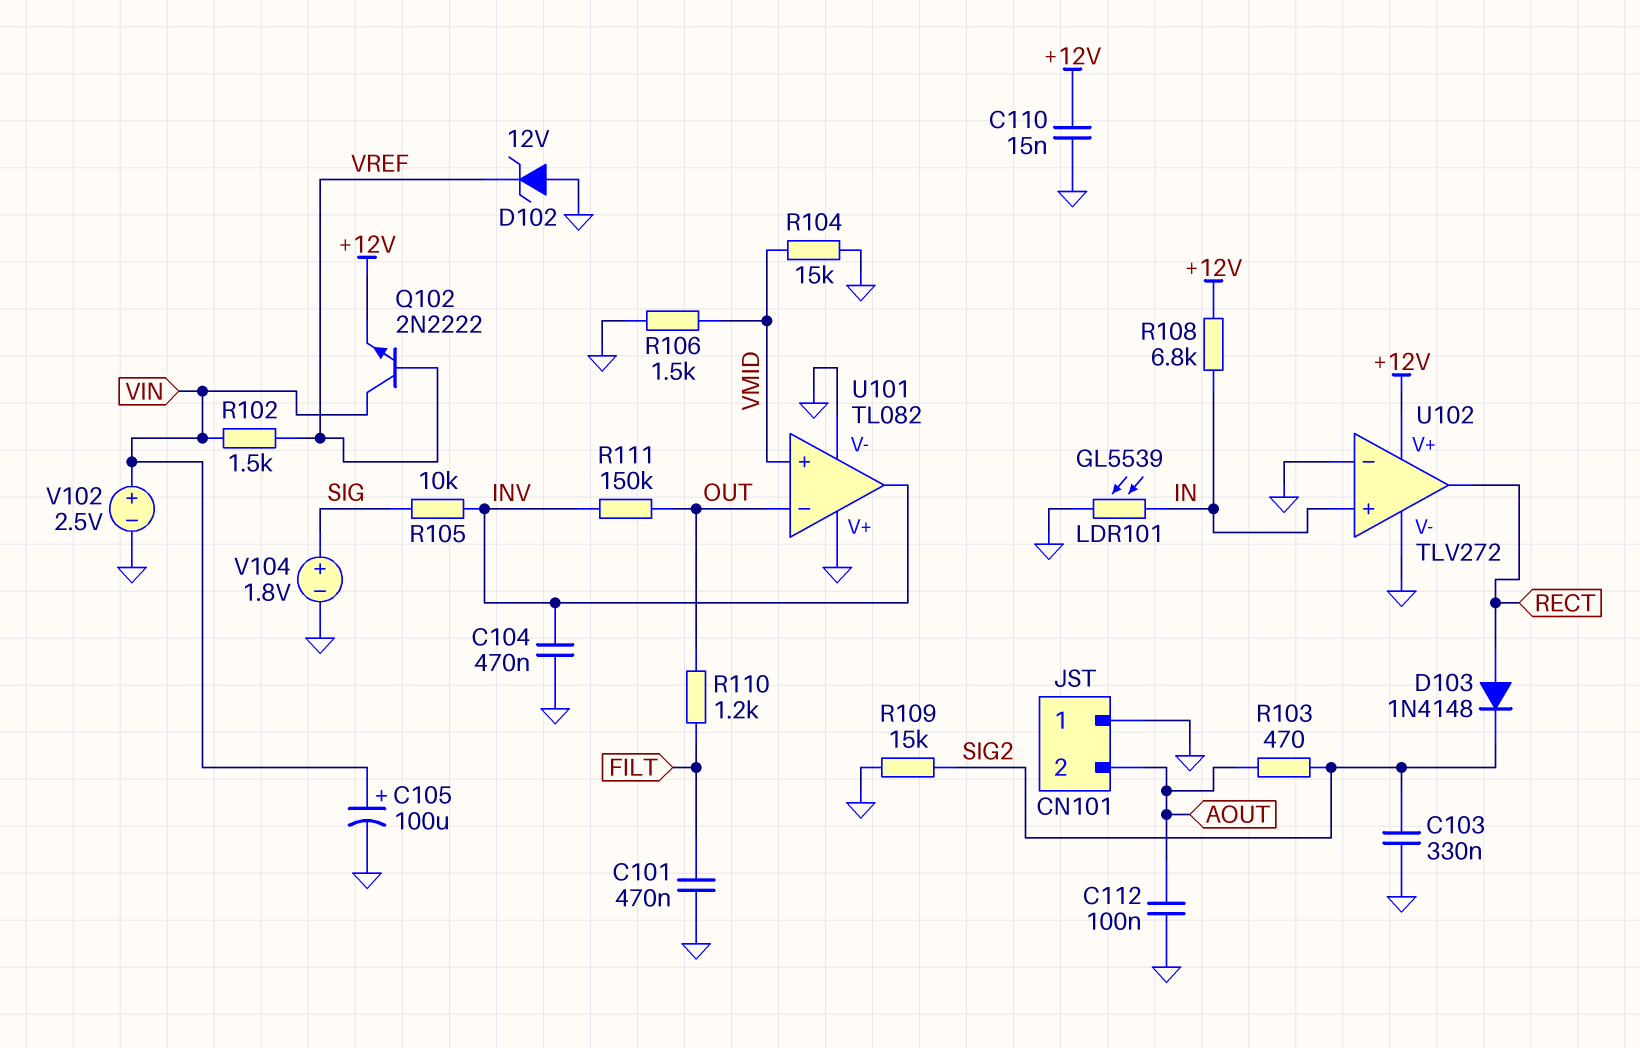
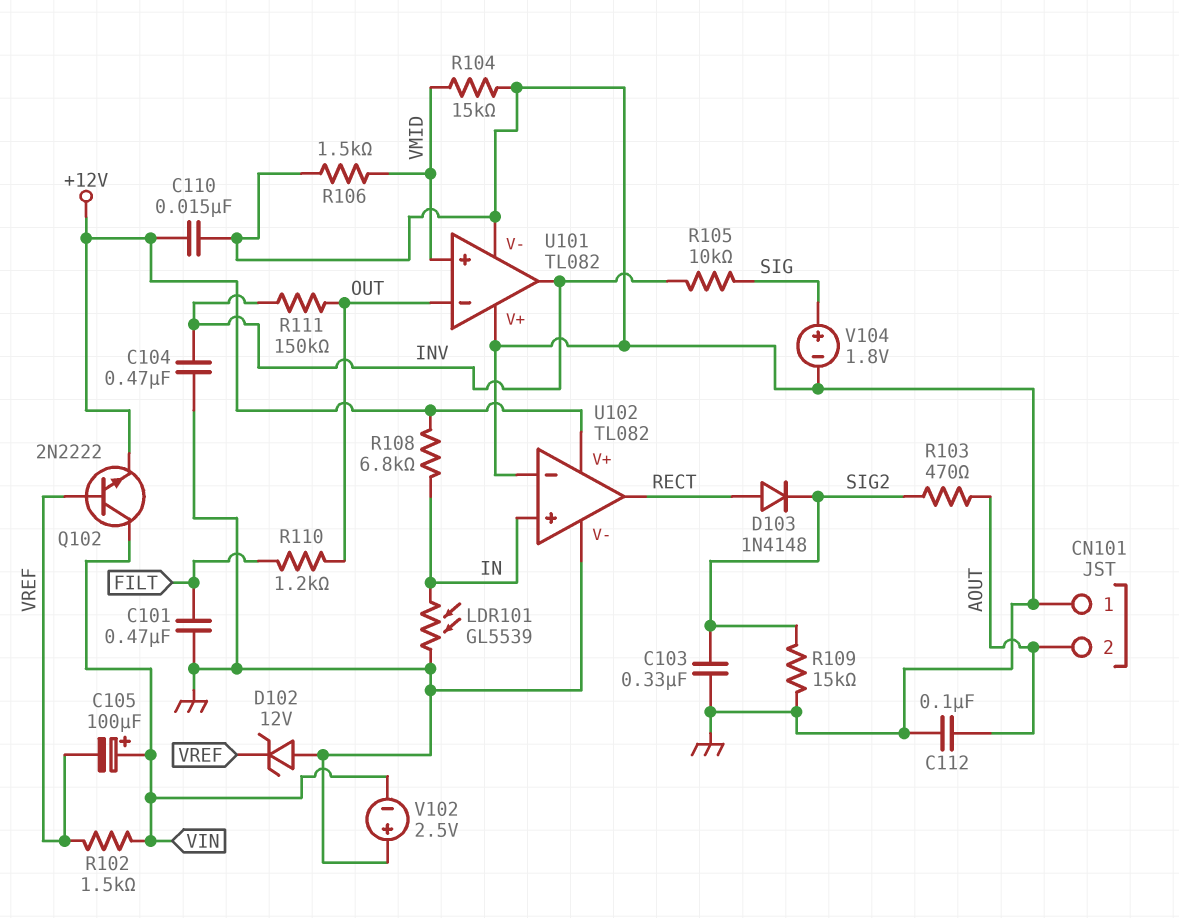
C105: 100uF (plus VIN, minus GND) -> 100uF (plus VIN, minus VREF)
U102: TLV272 -> TL082
V102: 2.5V (plus VIN, minus GND) -> 2.5V (plus GND, minus VIN)

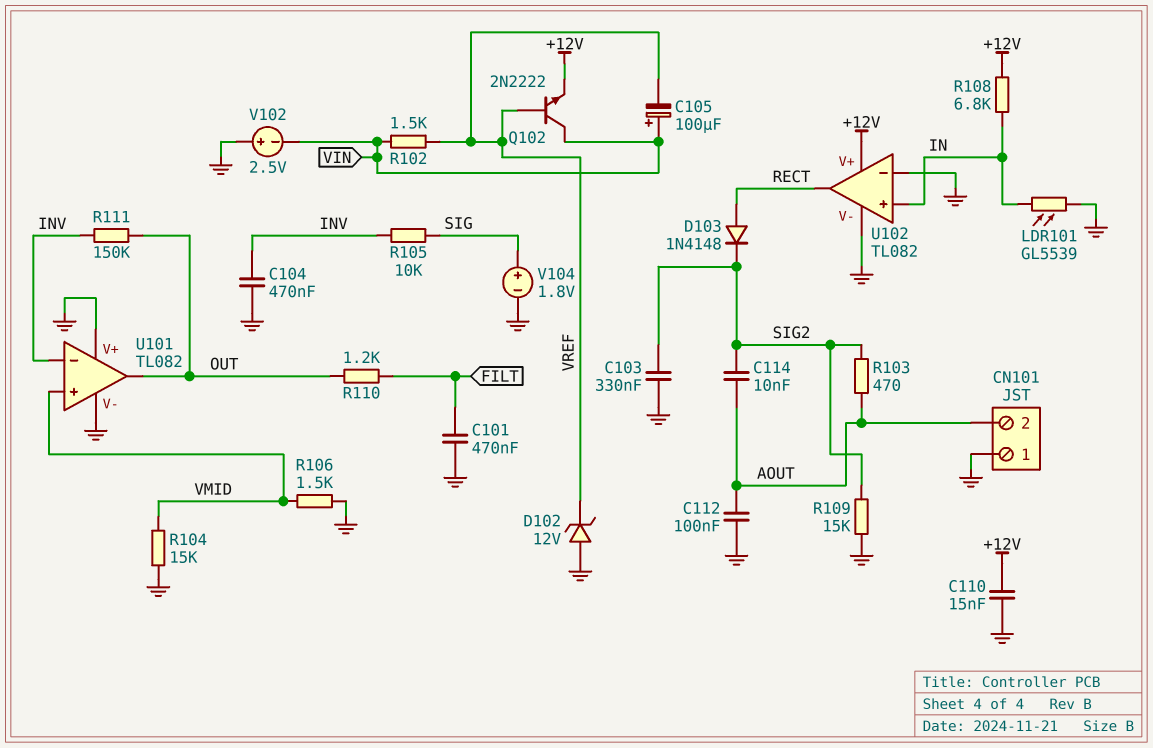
C114: none -> 10nF (AOUT, SIG2)
U101 pin in-: OUT -> INV
U101 pin out: INV -> OUT

